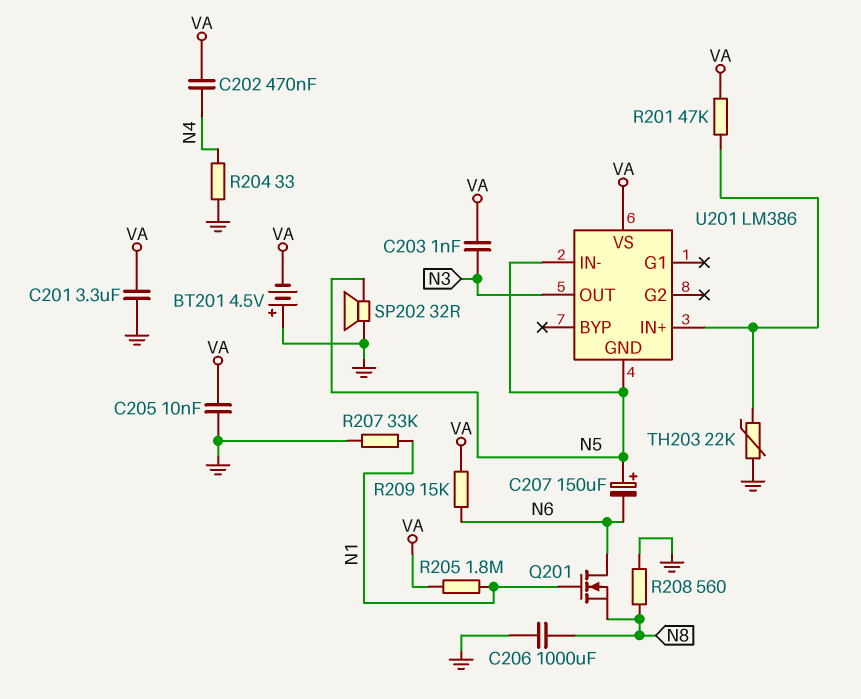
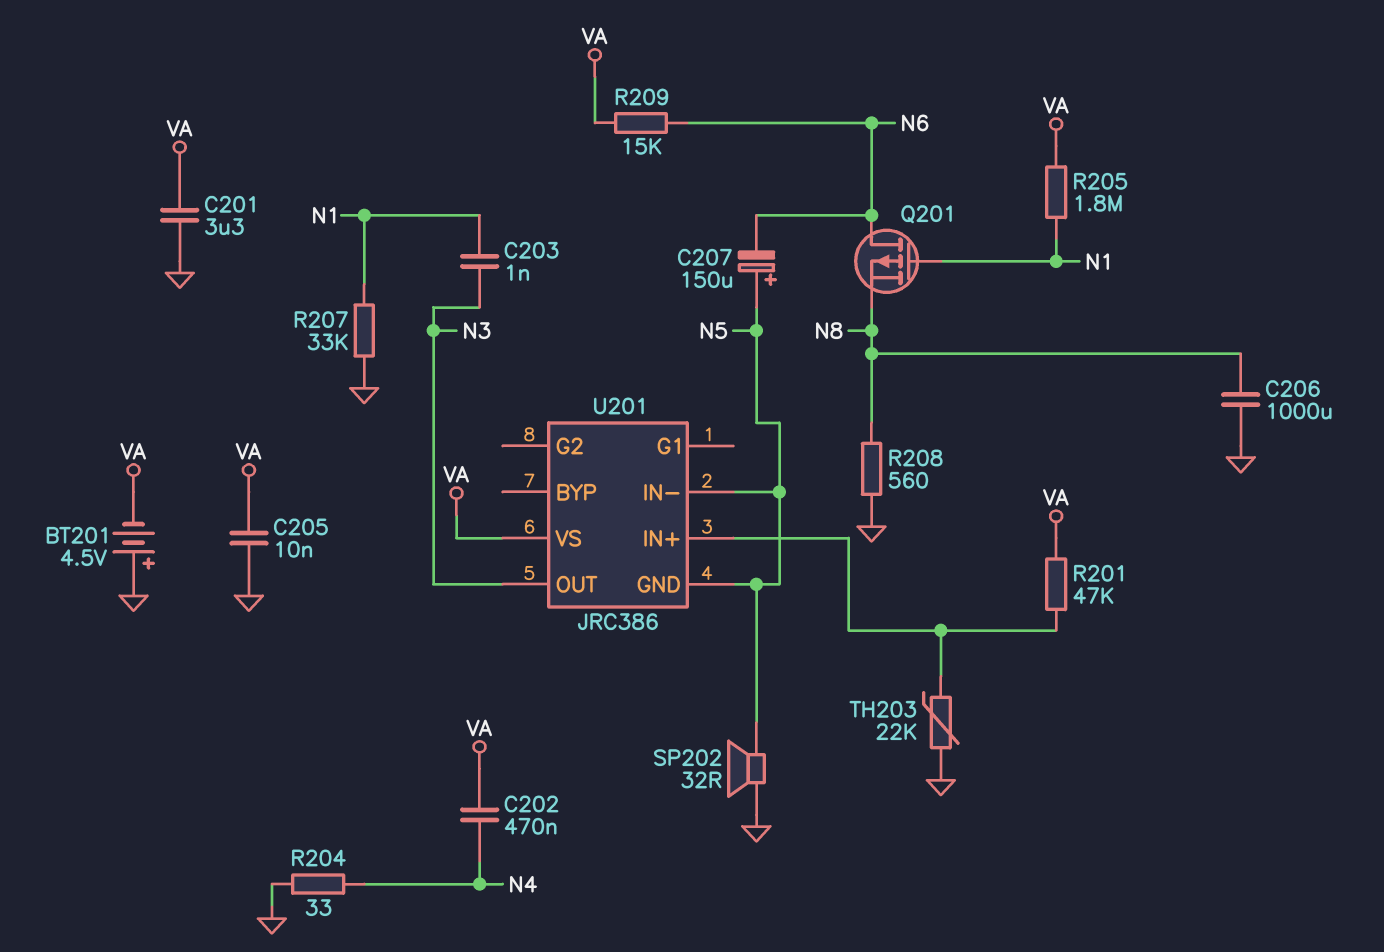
C203: 1nF (N3, VA) -> 1nF (N1, N3)
Q201: NMOS (G N1, D N6, S N8) -> PMOS (G N1, D N6, S N8)
U201: LM386 -> JRC386

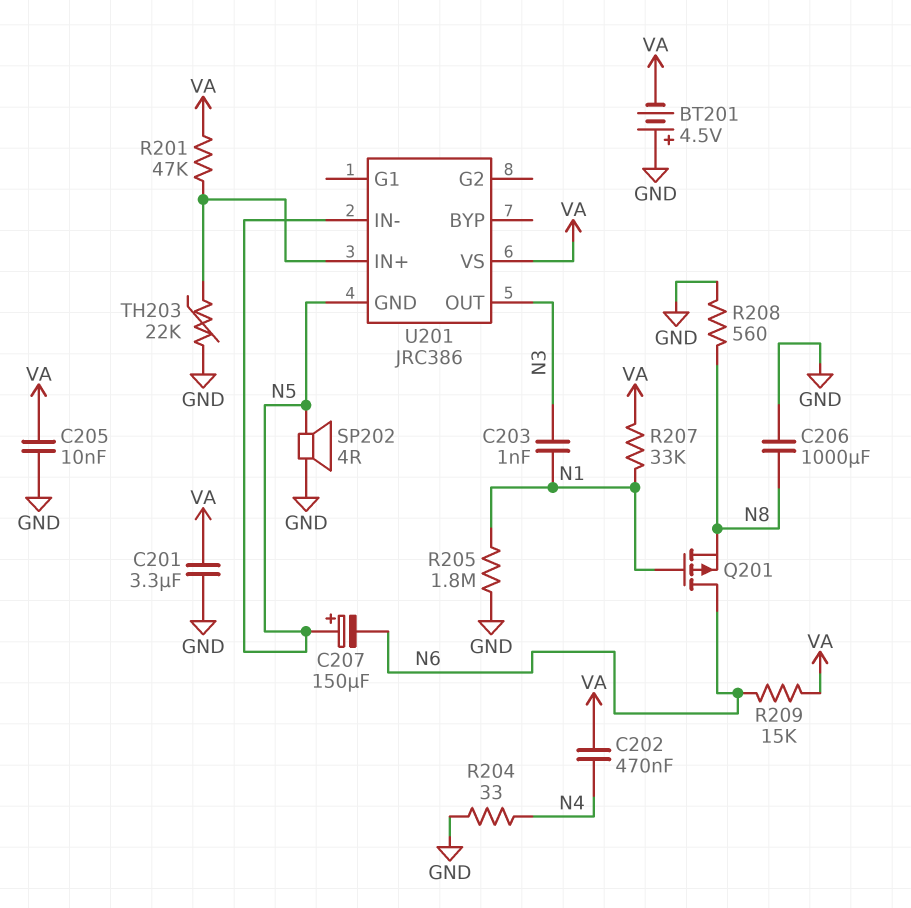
R205: 1.8M (N1, VA) -> 1.8M (GND, N1)
R207: 33k (GND, N1) -> 33k (N1, VA)
SP202: speaker 32R (GND, N5) -> speaker 4R (GND, N5)

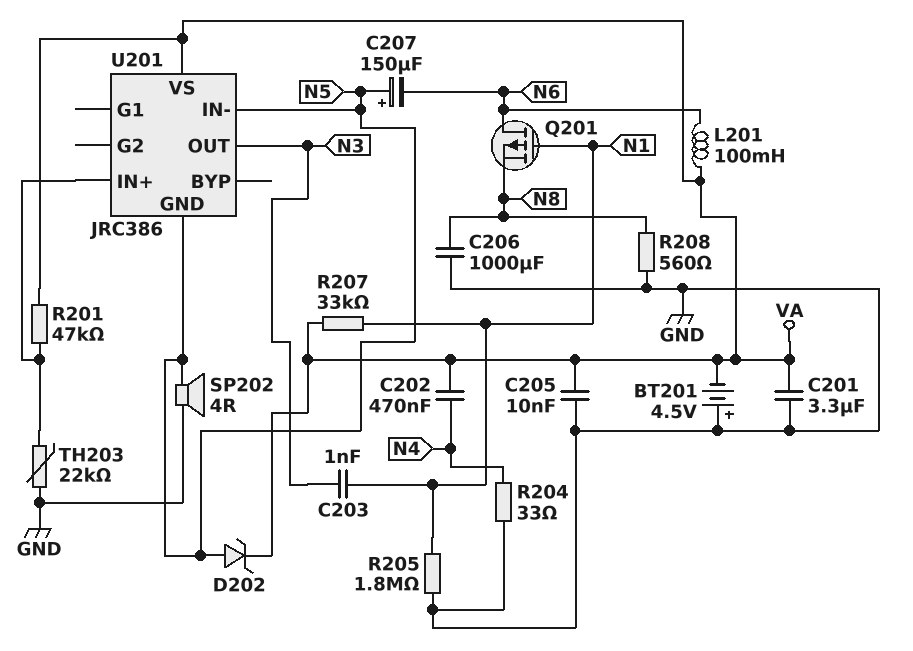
D202: none -> zener (A N5, K VA)
L201: none -> 100mH (N6, VA)
R209: 15k (N6, VA) -> none

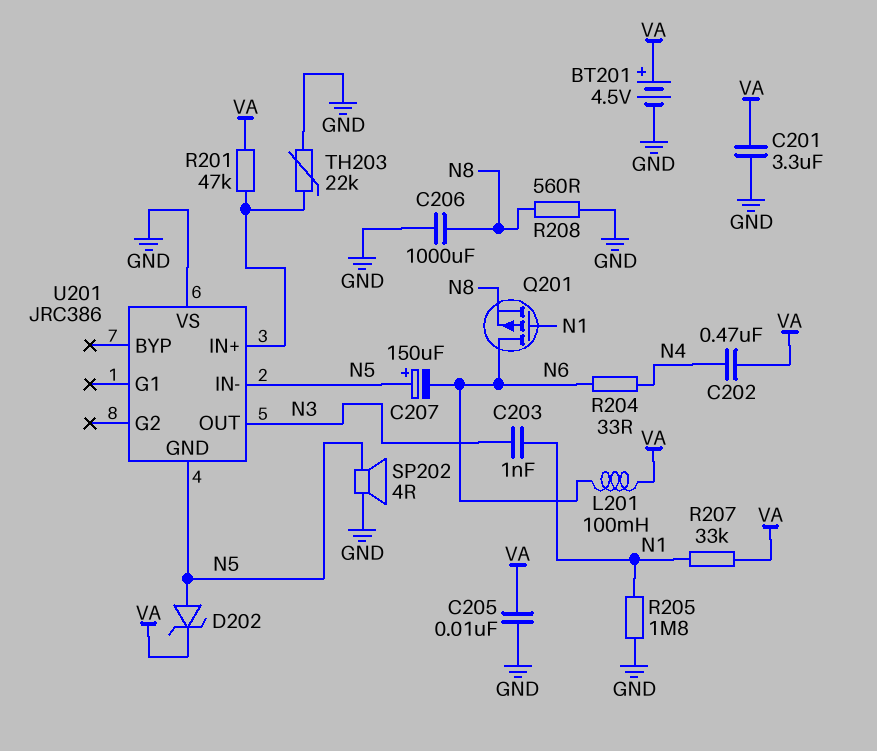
BT201: 4.5V (plus GND, minus VA) -> 4.5V (plus VA, minus GND)
R204: 33 (GND, N4) -> 33 (N4, N6)
U201 pin VS: VA -> GND

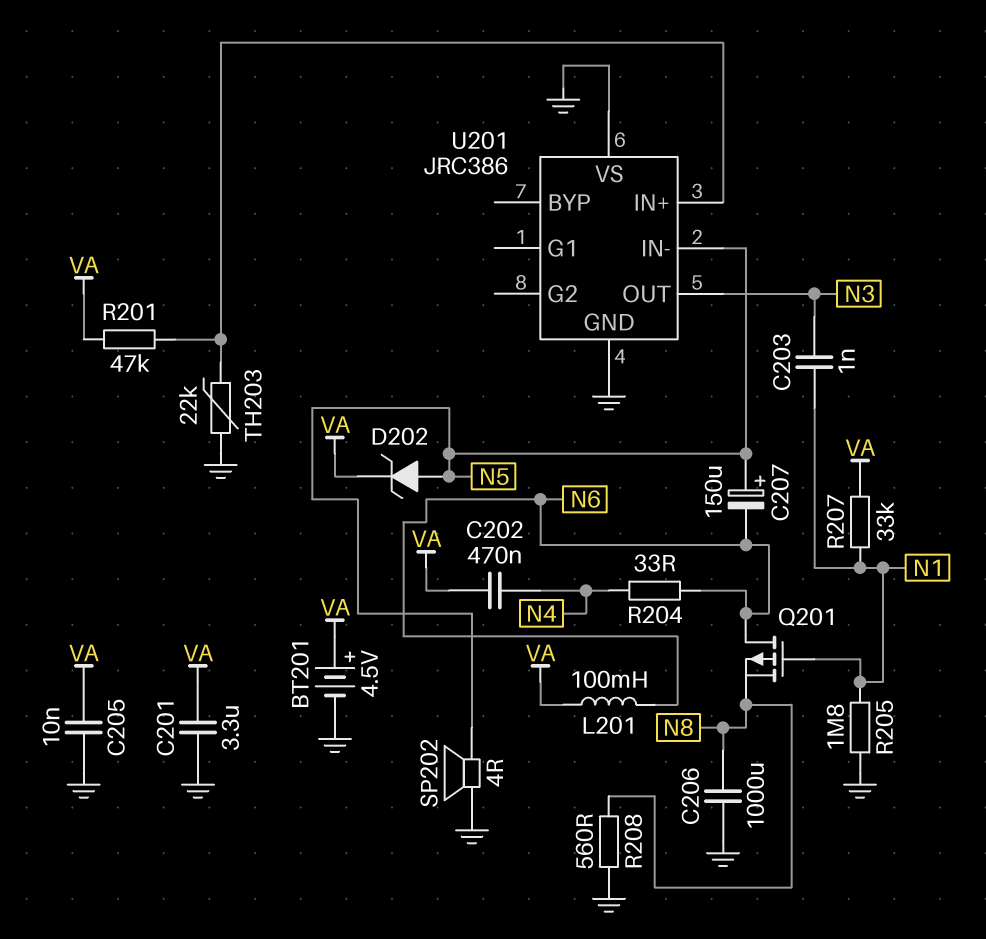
U201 pin GND: N5 -> GND

